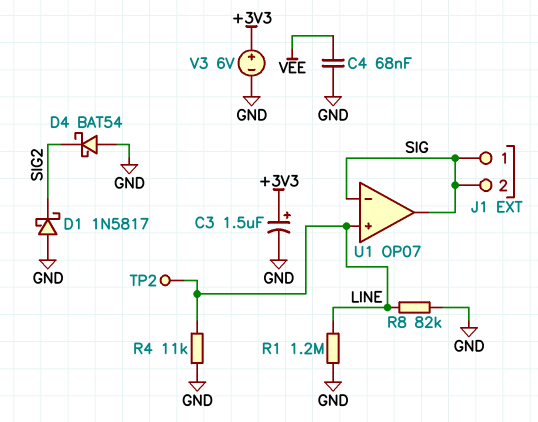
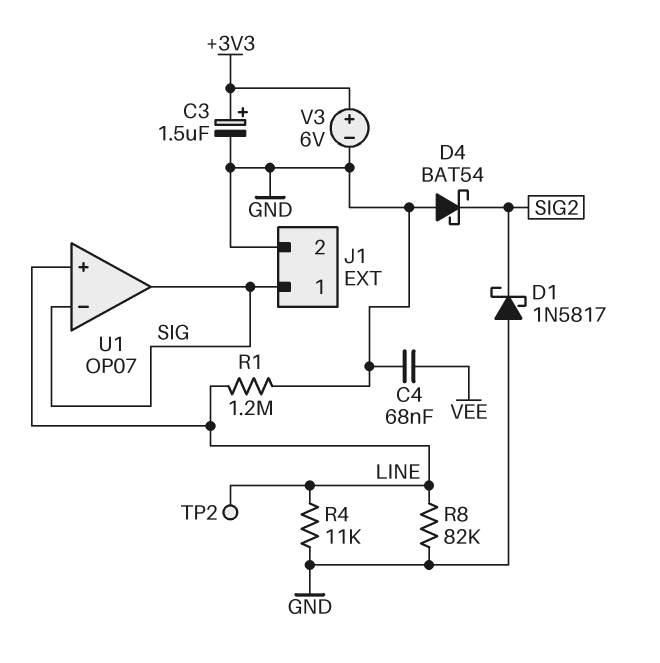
J1 pin 2: SIG -> GND

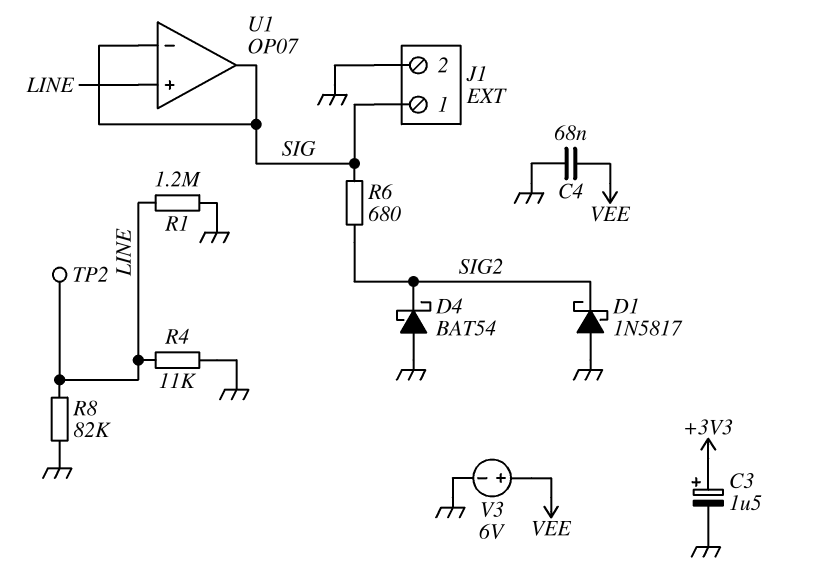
R6: none -> 680 (SIG, SIG2)
V3: 6V (plus +3V3, minus GND) -> 6V (plus VEE, minus GND)

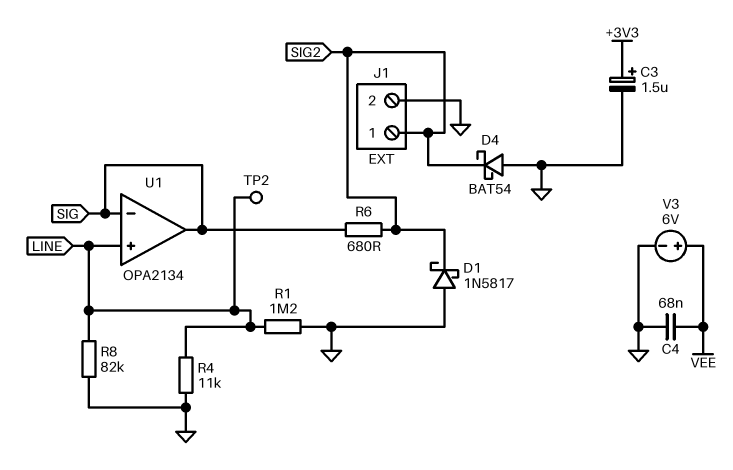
J1 pin 1: SIG -> SIG2
U1: OP07 -> OPA2134

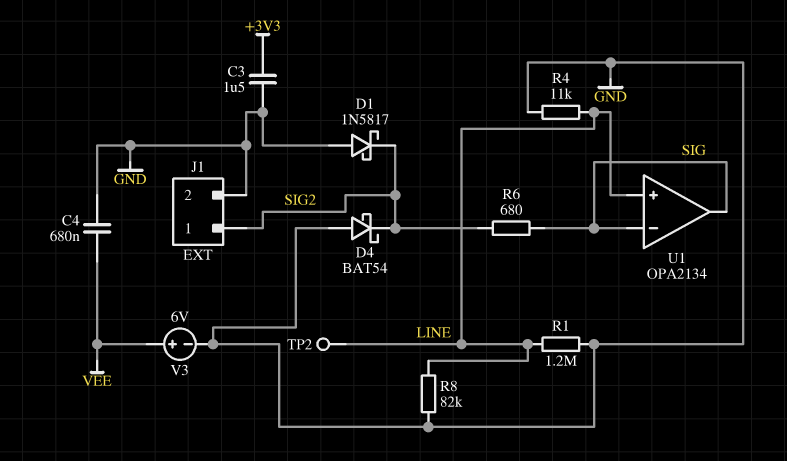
C3: 1.5uF (plus +3V3, minus GND) -> 1.5uF (+3V3, GND)
C4: 68nF (GND, VEE) -> 680nF (GND, VEE)

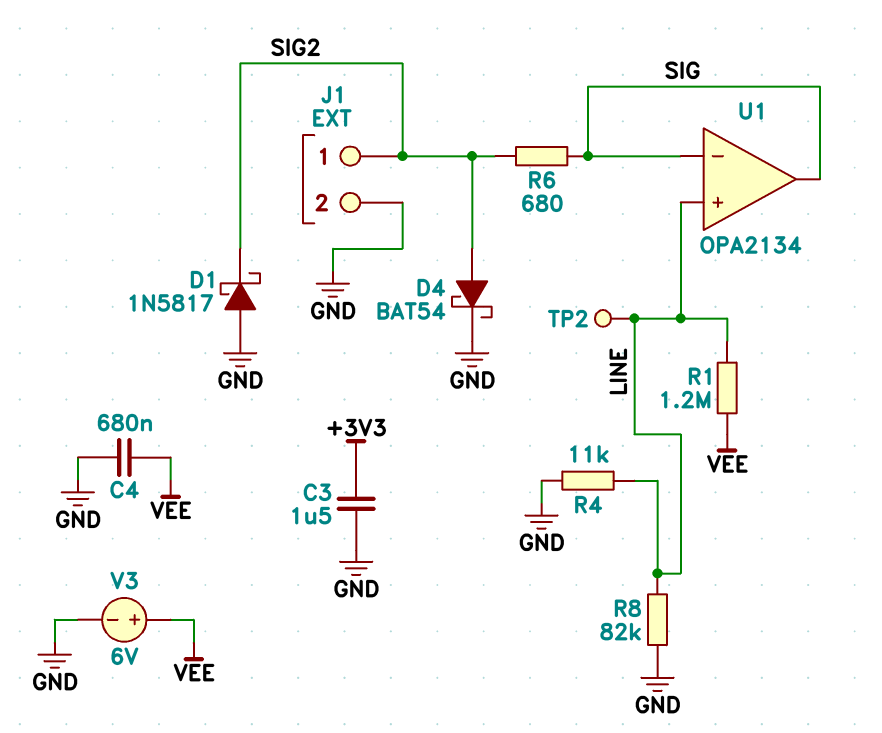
D4: schottky BAT54 (A GND, K SIG2) -> schottky BAT54 (A SIG2, K GND)
R1: 1.2M (GND, LINE) -> 1.2M (LINE, VEE)

